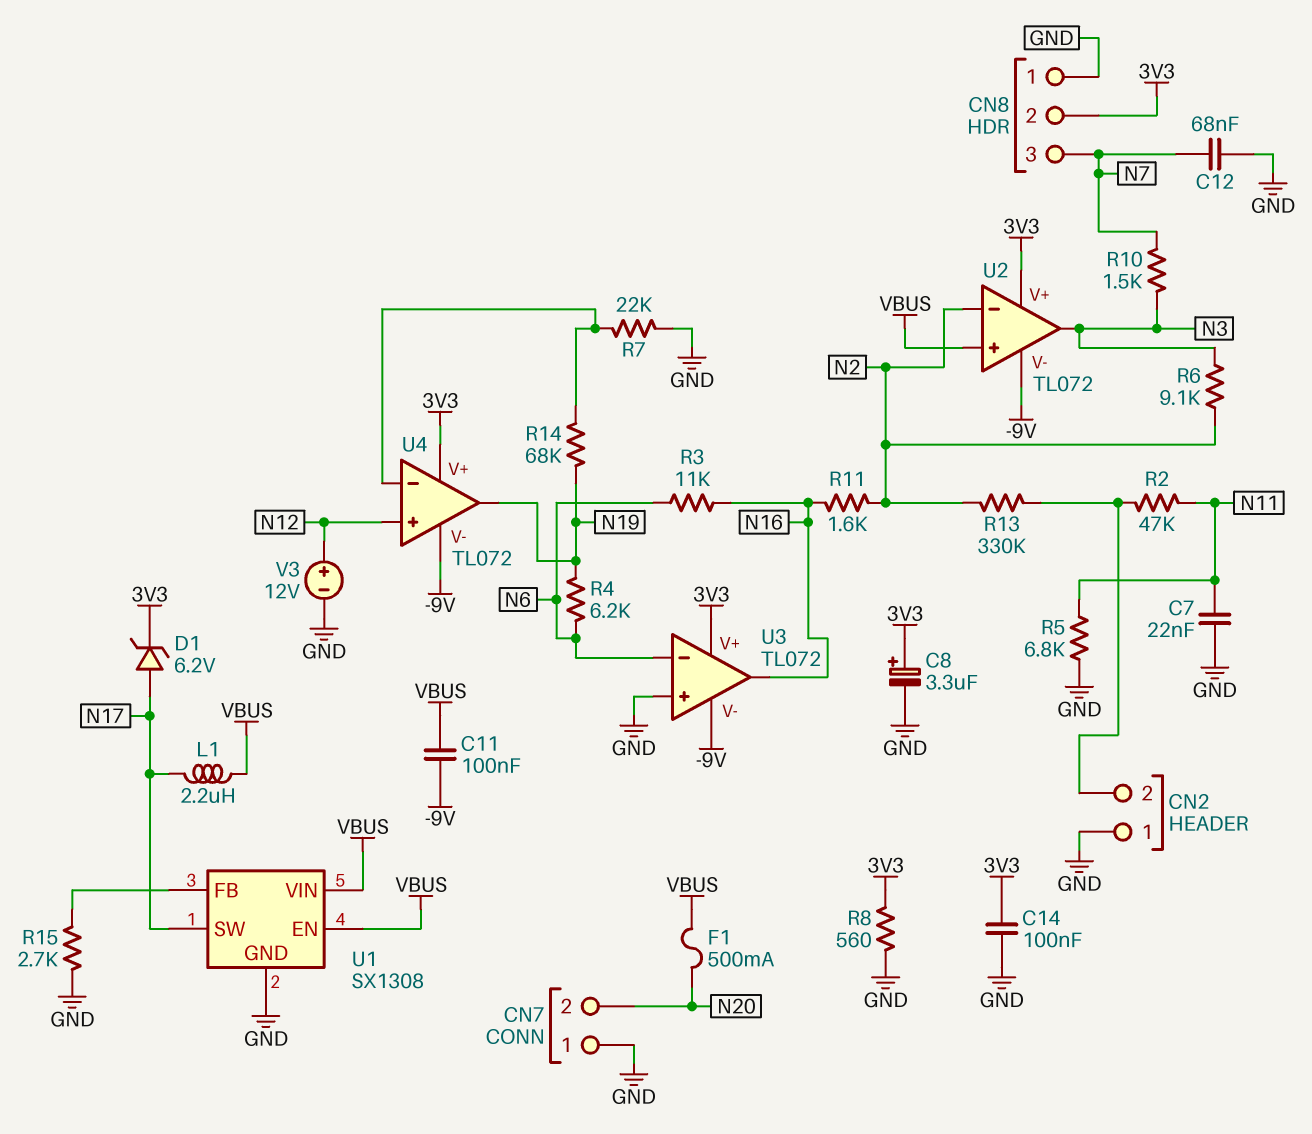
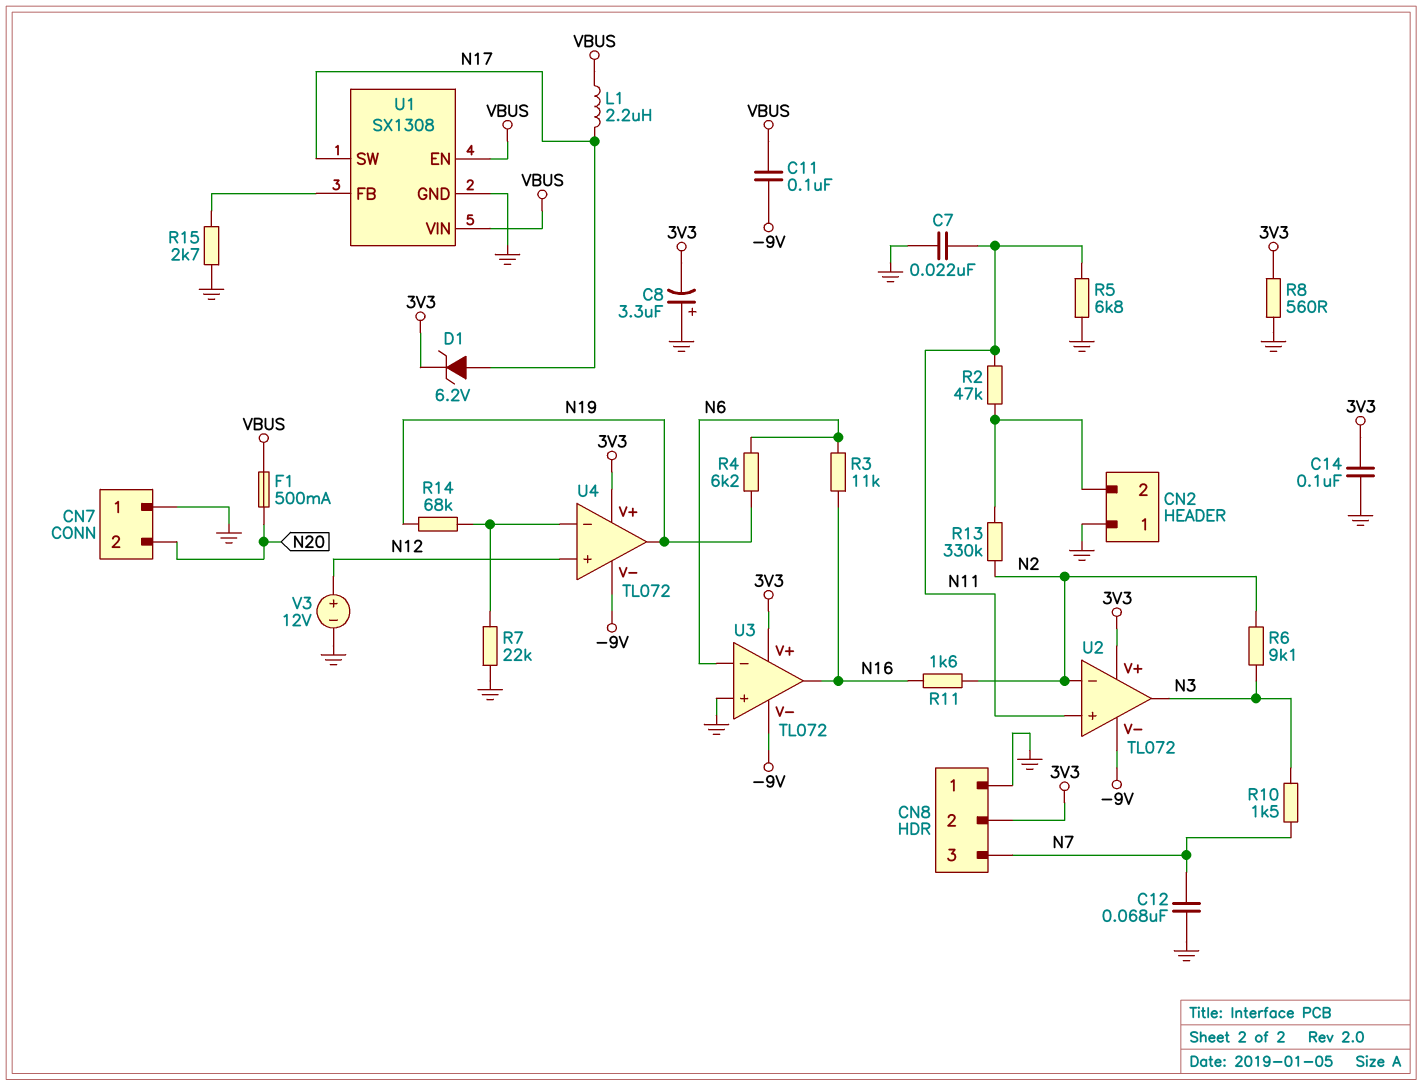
C8: 3.3uF (plus 3V3, minus GND) -> 3.3uF (plus GND, minus 3V3)
U2 pin in+: VBUS -> N11

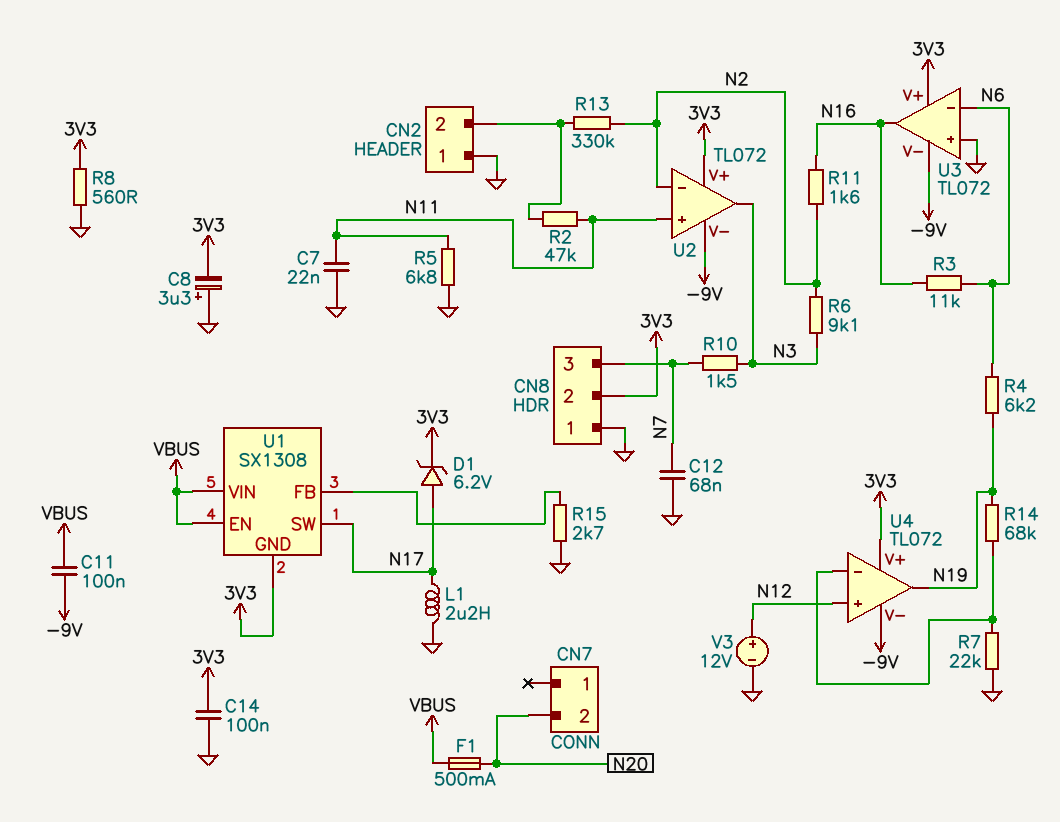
CN7 pin 1: GND -> none
L1: 2.2uH (N17, VBUS) -> 2.2uH (GND, N17)
U1 pin GND: GND -> 3V3

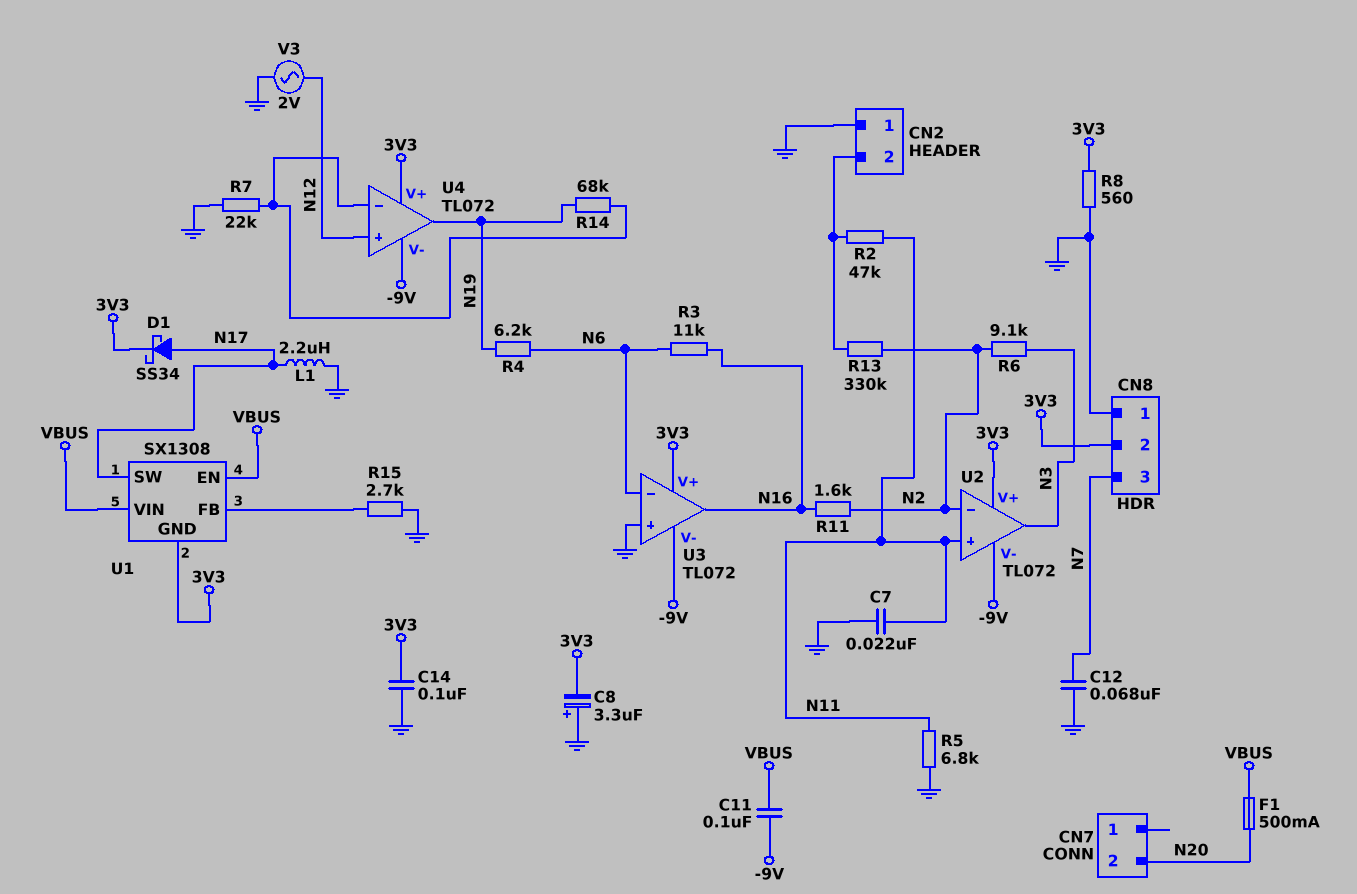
D1: zener 6.2V (A N17, K 3V3) -> schottky SS34 (A N17, K 3V3)
R10: 1.5k (N3, N7) -> none
V3: 12V (plus N12, minus GND) -> AC 2V (GND, N12)

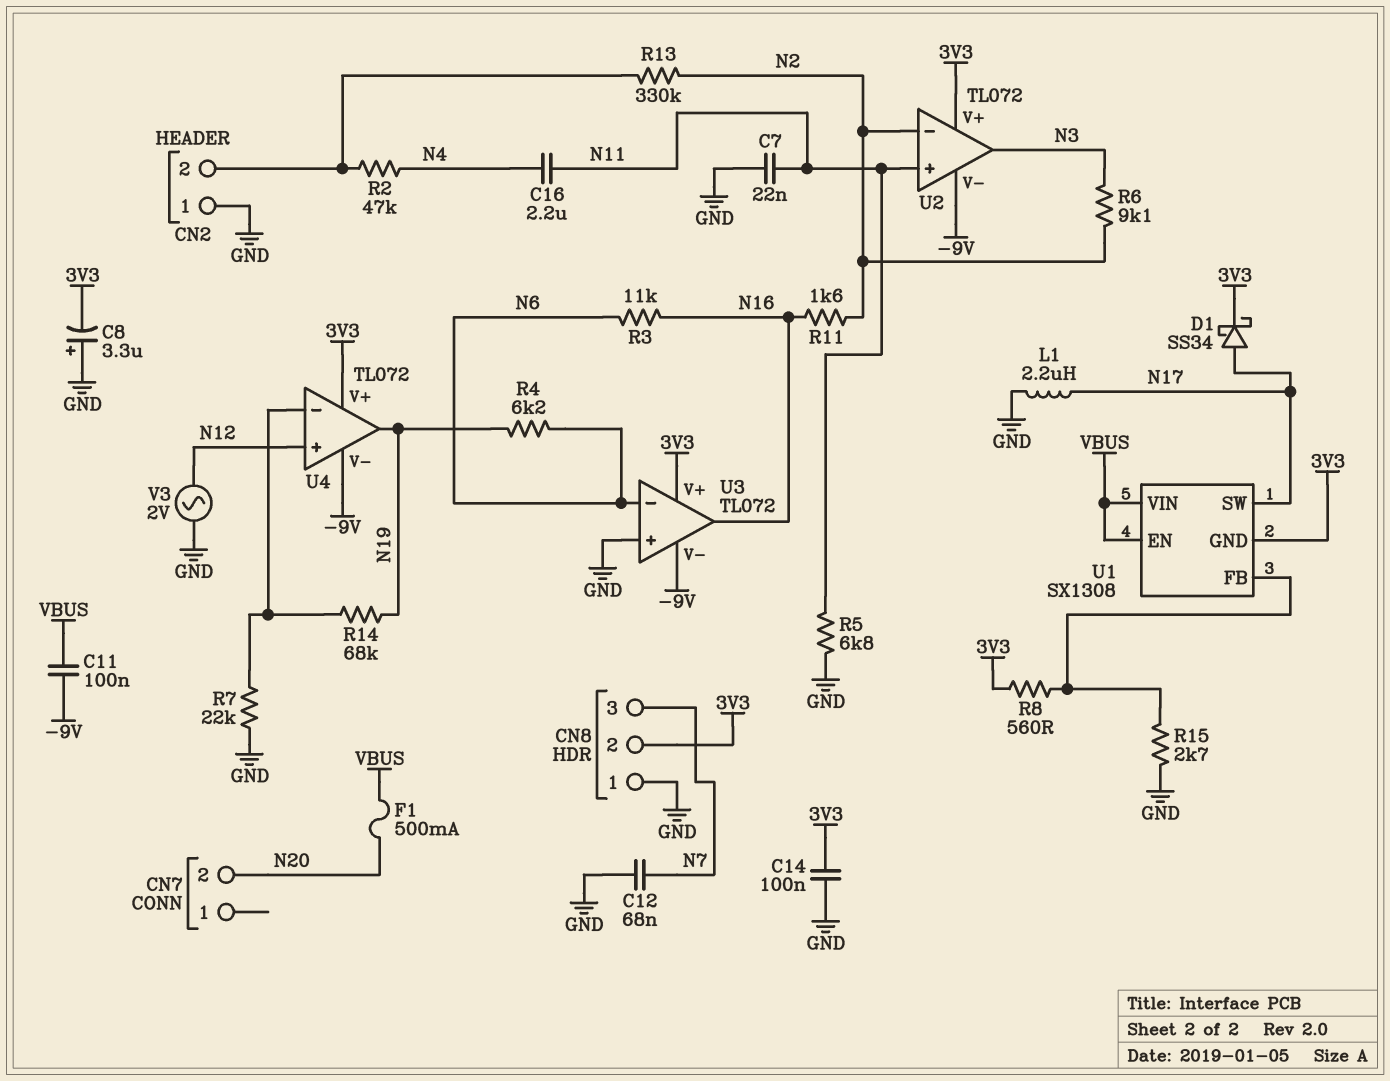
C16: none -> 2.2uF (N4, N11)
R2: 47k (CN2/2, N11) -> 47k (CN2/2, N4)
R8: 560 (3V3, GND) -> 560 (3V3, U1/FB)

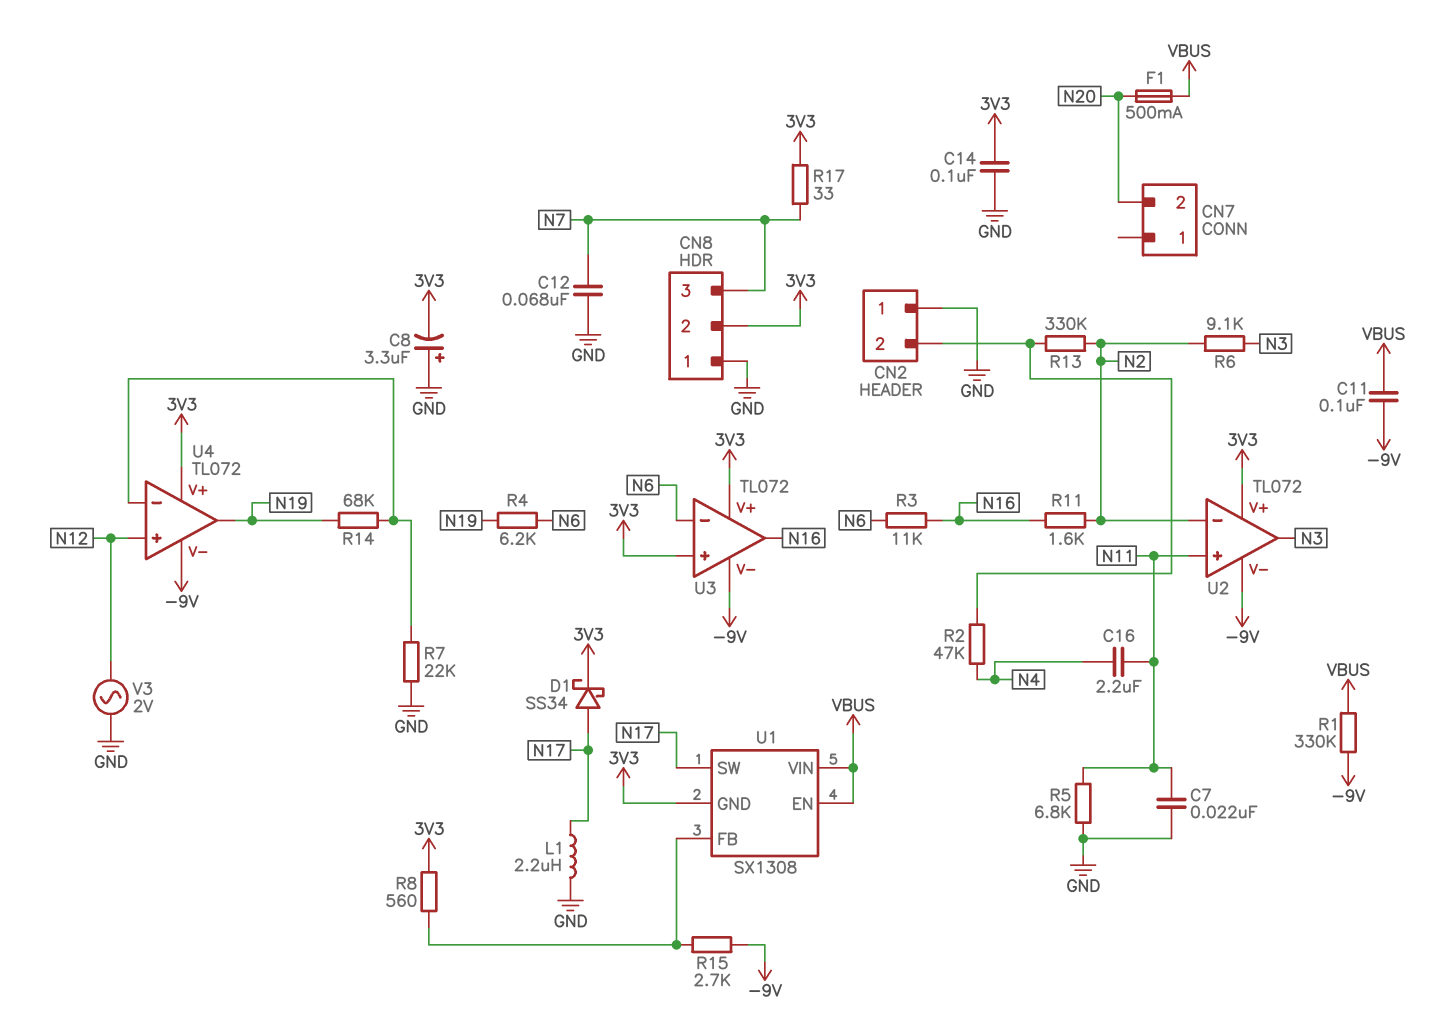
R1: none -> 330k (-9V, VBUS)
R15: 2.7k (GND, U1/FB) -> 2.7k (-9V, U1/FB)
R17: none -> 33 (3V3, N7)
U3 pin in+: GND -> 3V3

